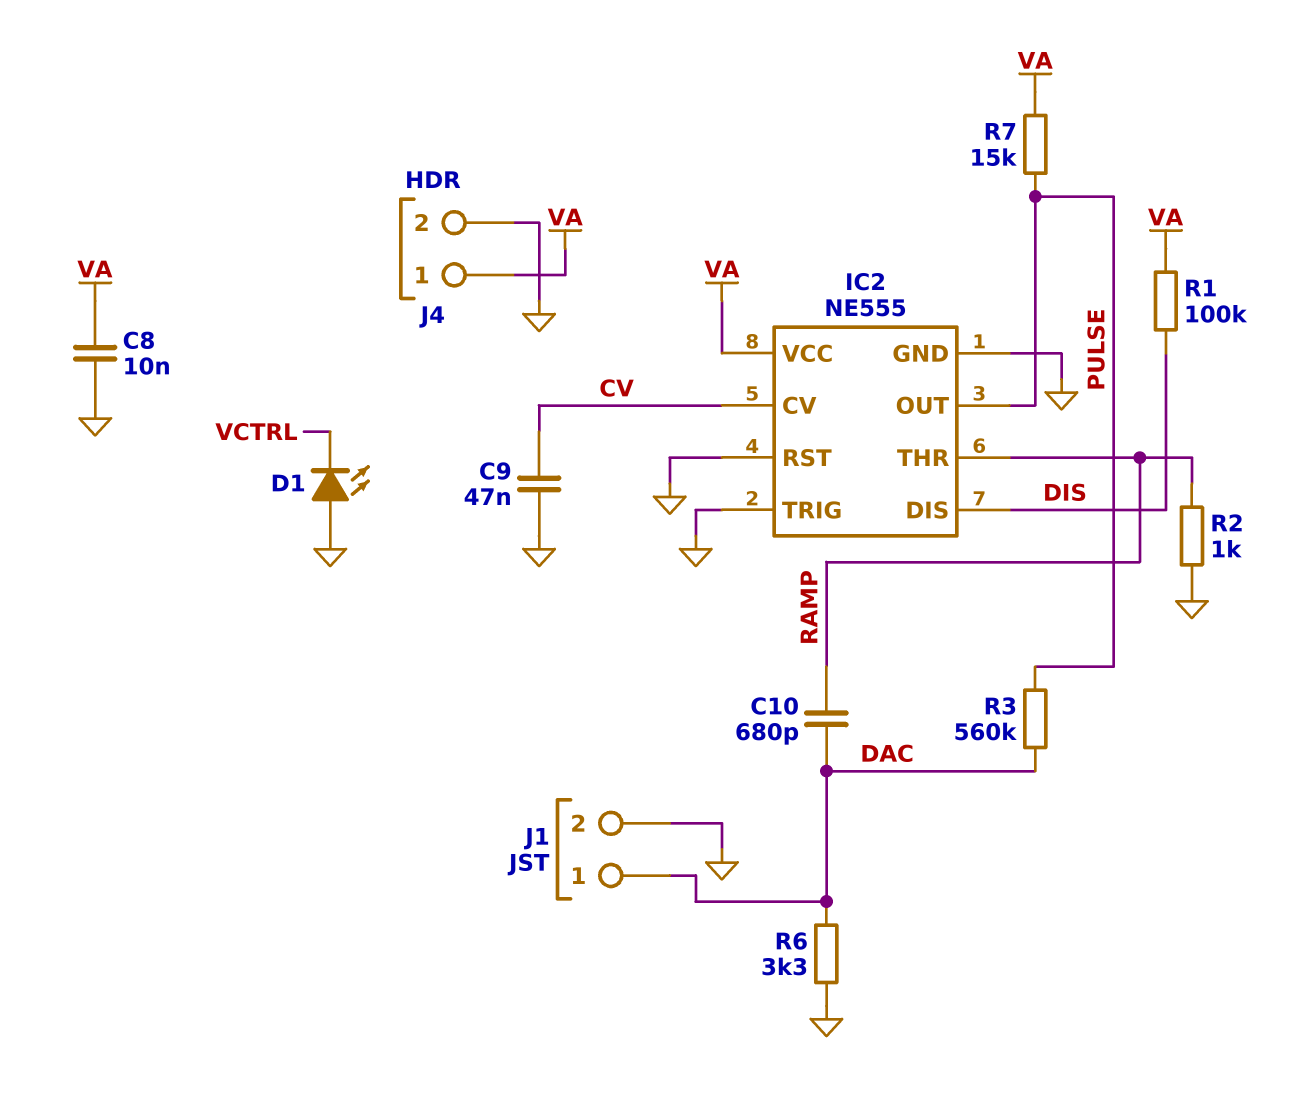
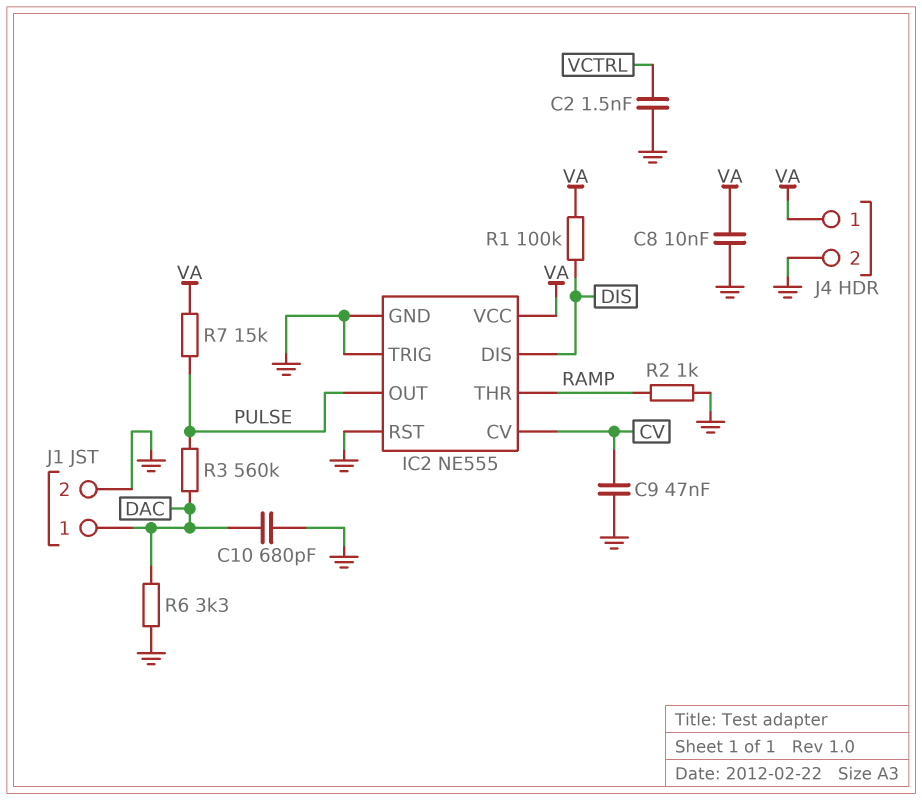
C2: none -> 1.5nF (GND, VCTRL)
C10: 680pF (DAC, RAMP) -> 680pF (DAC, GND)
D1: LED (A GND, K VCTRL) -> none

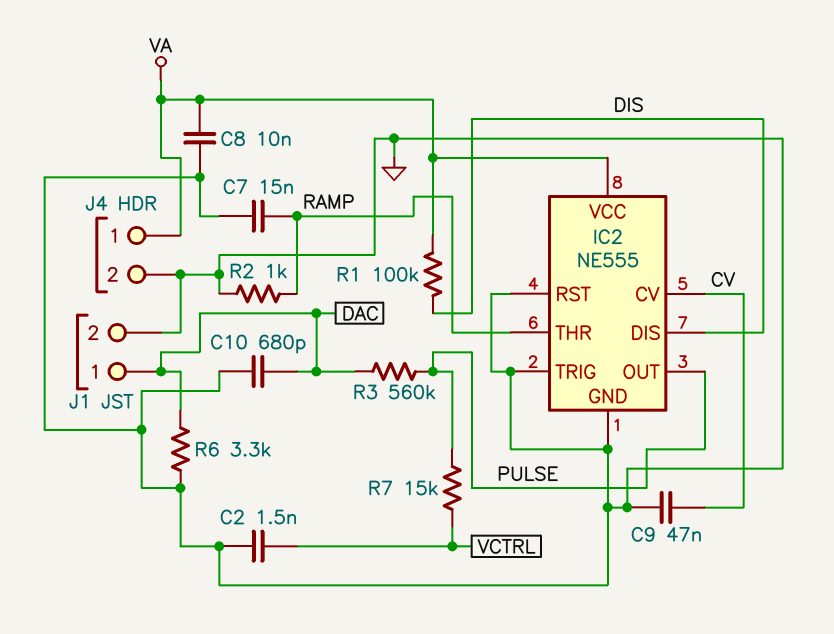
C7: none -> 15nF (GND, RAMP)
R7: 15k (PULSE, VA) -> 15k (PULSE, VCTRL)

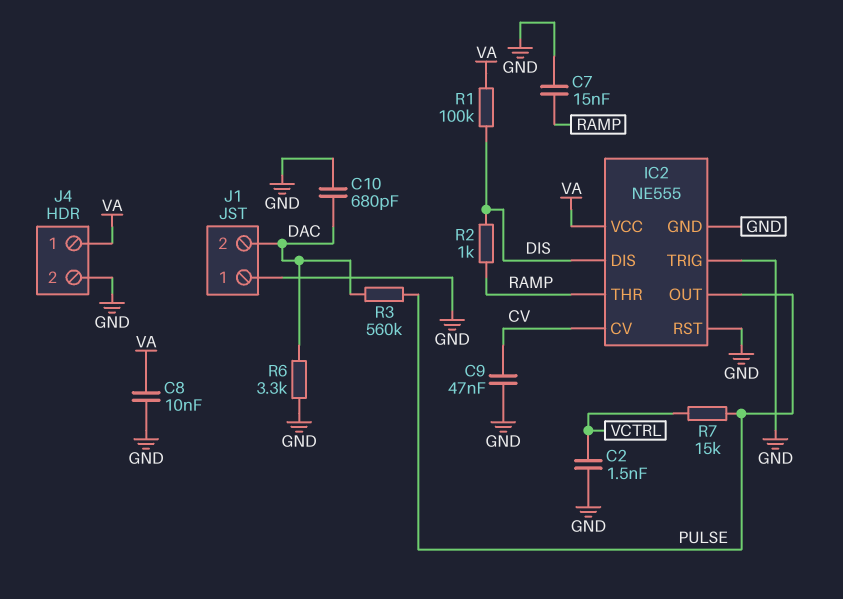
J1 pin 1: DAC -> GND
J1 pin 2: GND -> DAC
R2: 1k (GND, RAMP) -> 1k (DIS, RAMP)

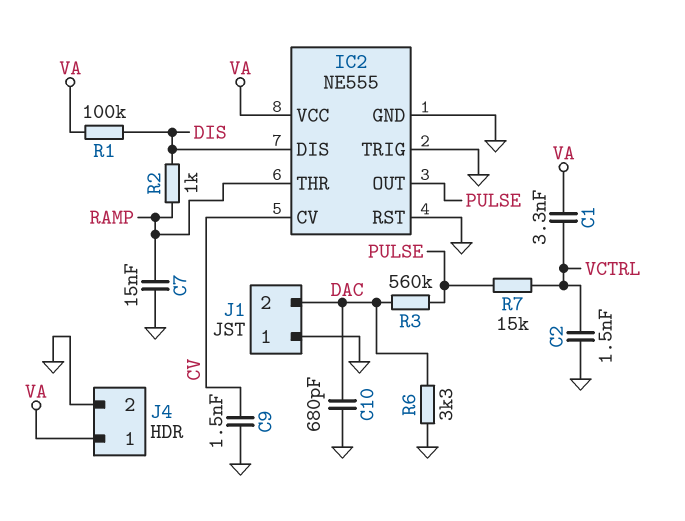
C1: none -> 3.3nF (VA, VCTRL)
C8: 10nF (GND, VA) -> none
C9: 47nF (CV, GND) -> 1.5nF (CV, GND)

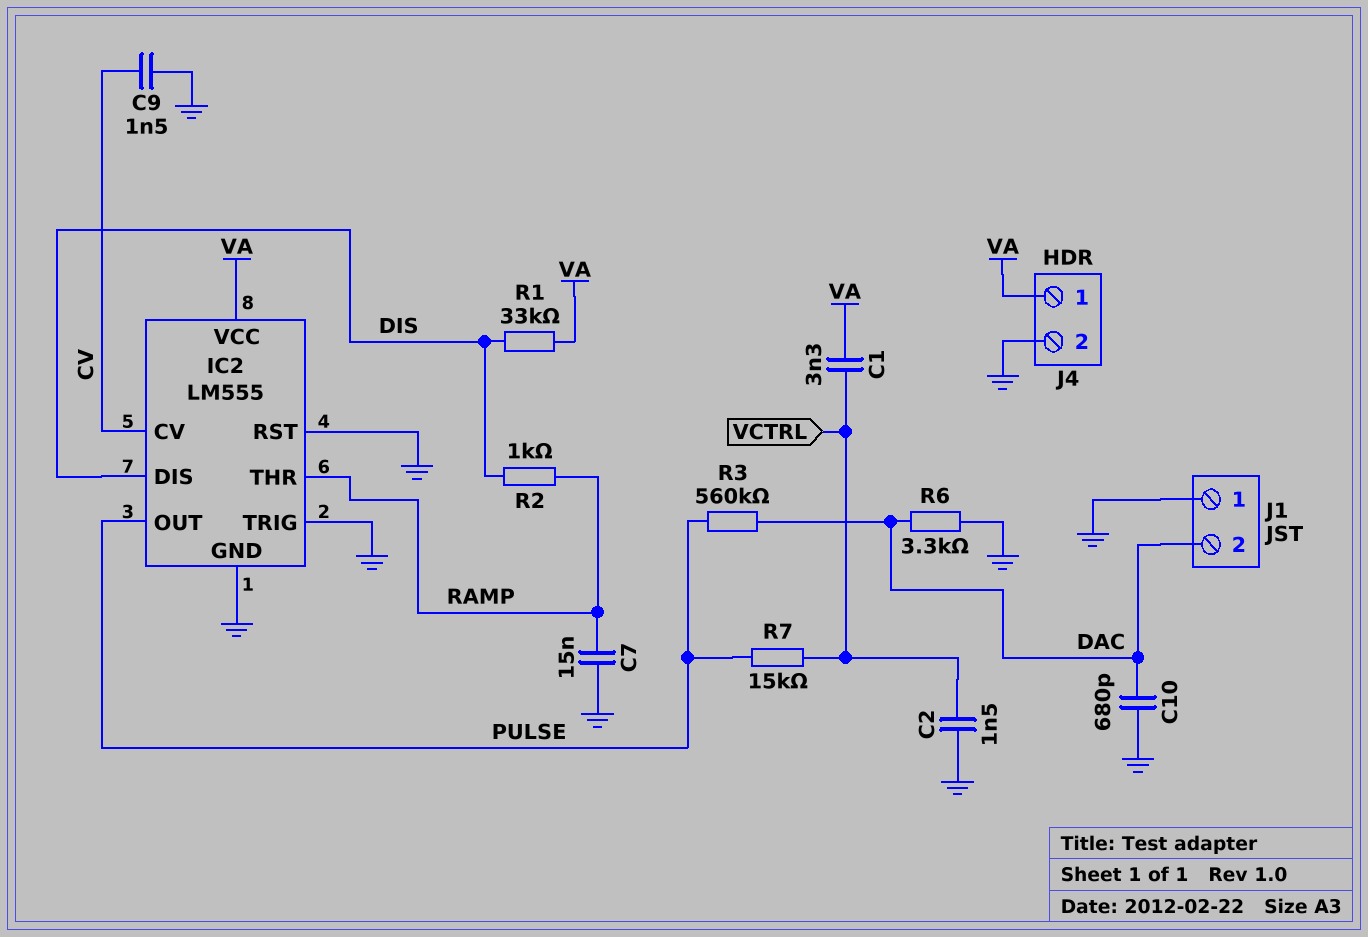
IC2: NE555 -> LM555
R1: 100k (DIS, VA) -> 33k (DIS, VA)

